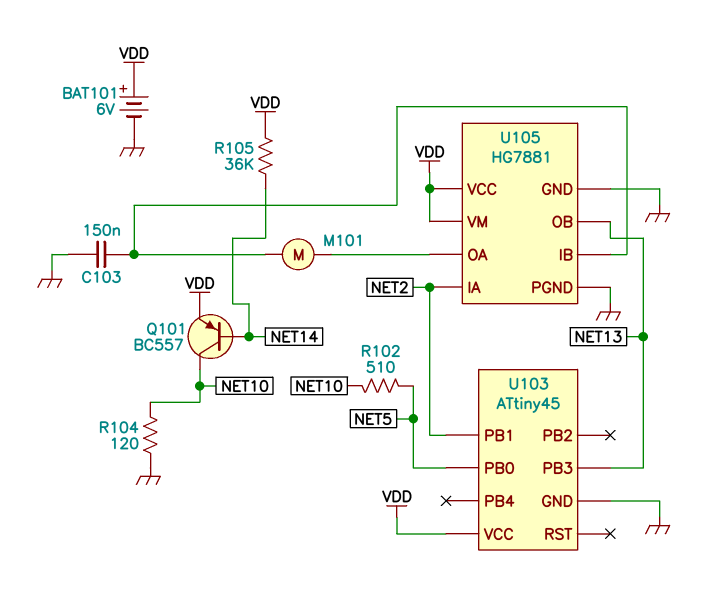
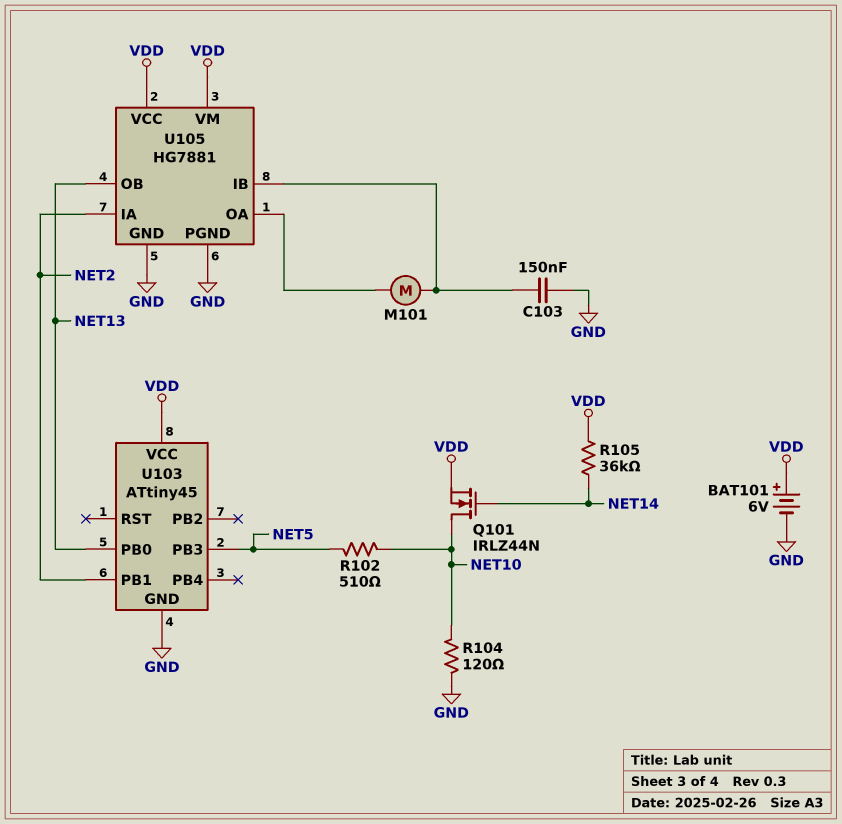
Q101: PNP BC557 (B NET14, C NET10, E VDD) -> NMOS IRLZ44N (G NET14, D NET10, S VDD)
U103 pin PB0: NET5 -> NET13
U103 pin PB3: NET13 -> NET5

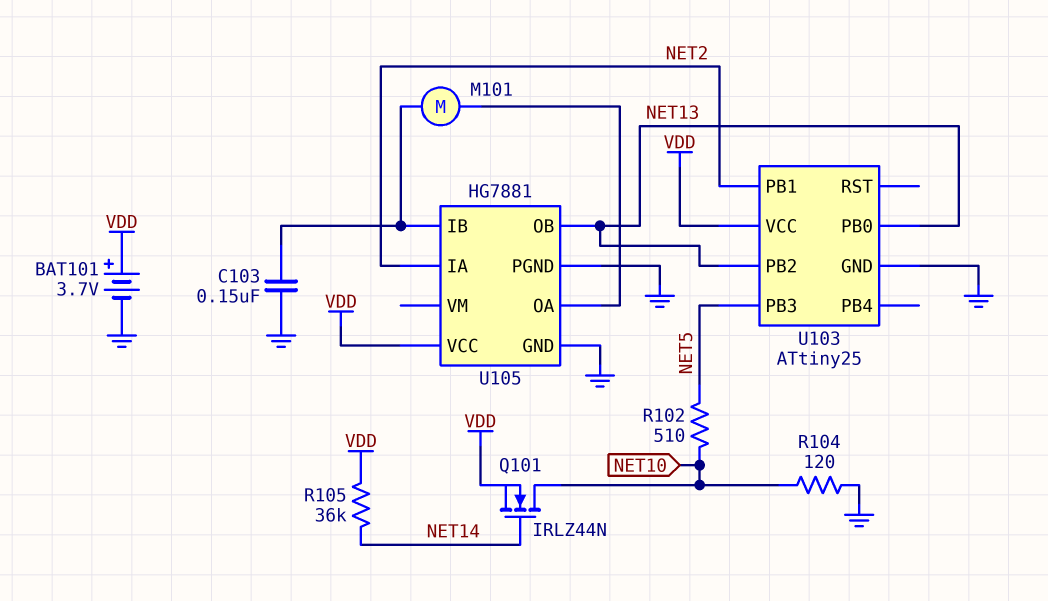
BAT101: 6V (plus VDD, minus GND) -> 3.7V (plus VDD, minus GND)
U103: ATtiny45 -> ATtiny25
U103 pin PB2: none -> NET13
U105 pin VM: VDD -> none

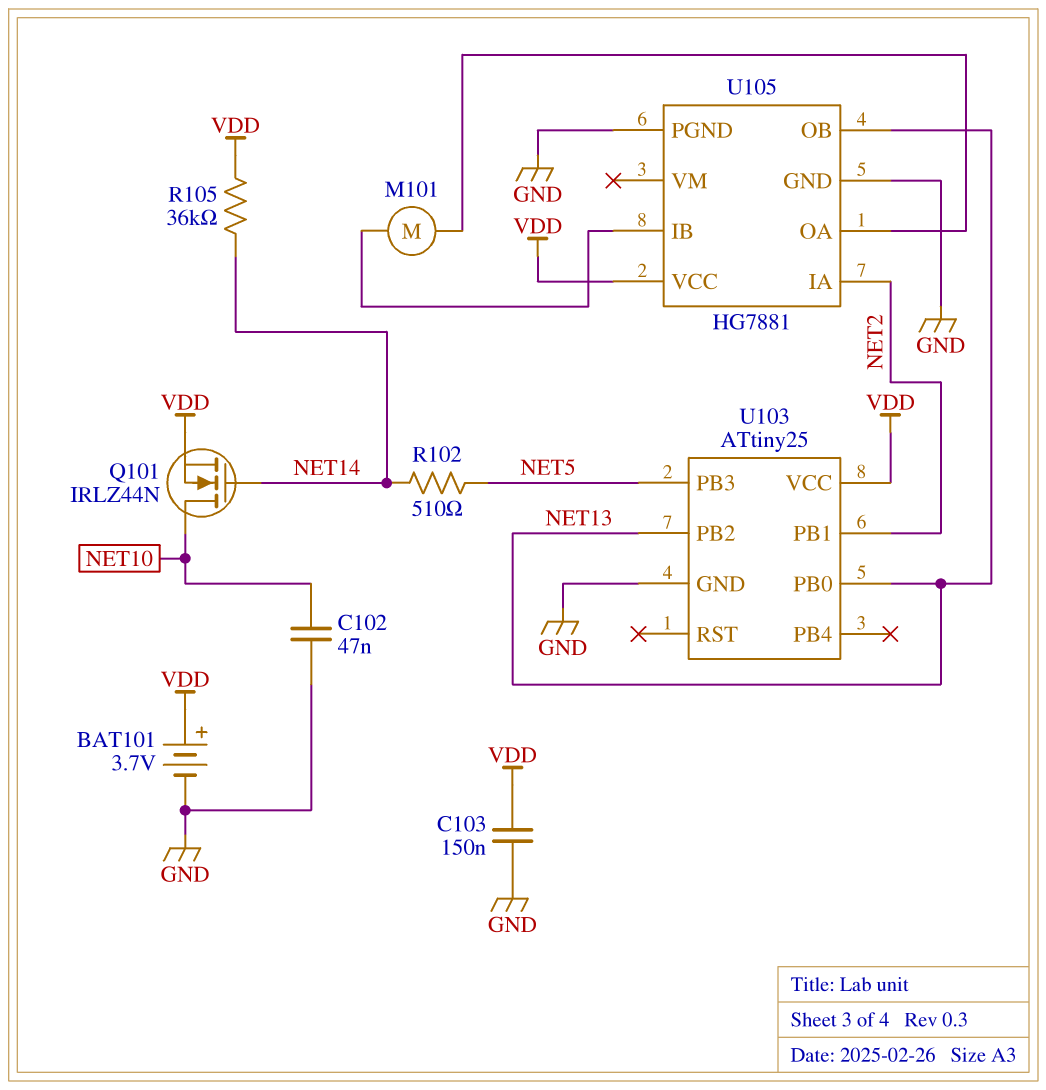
C102: none -> 47nF (GND, NET10)
C103: 150nF (GND, U105/IB) -> 150nF (GND, VDD)
R102: 510 (NET5, NET10) -> 510 (NET5, NET14)
R104: 120 (GND, NET10) -> none

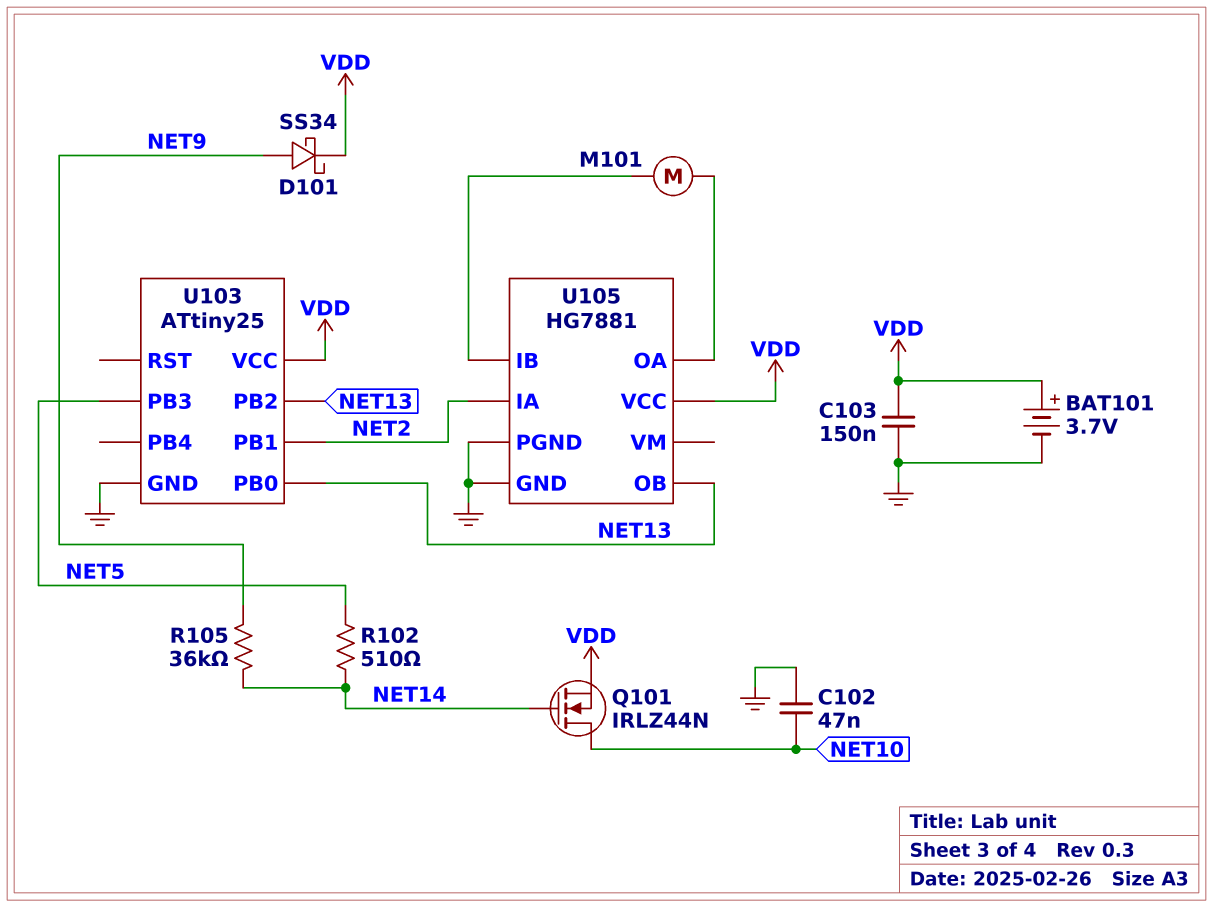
D101: none -> schottky SS34 (A NET9, K VDD)
R105: 36k (NET14, VDD) -> 36k (NET9, NET14)

